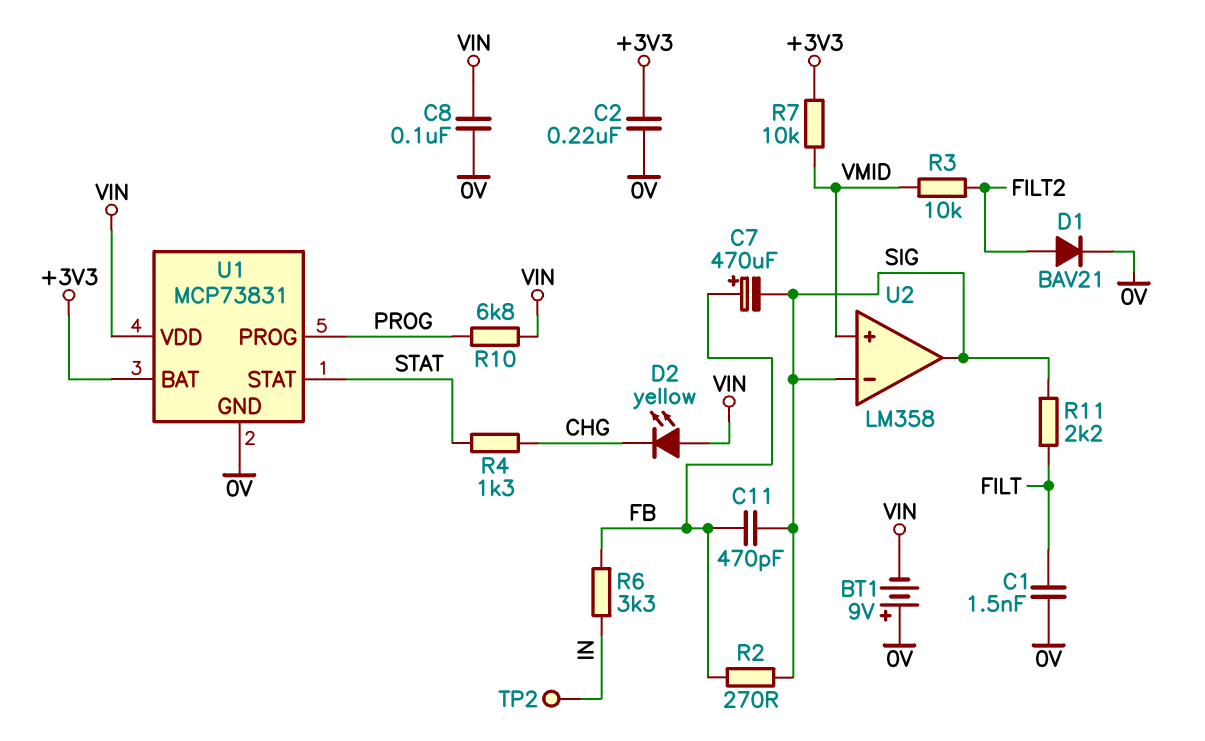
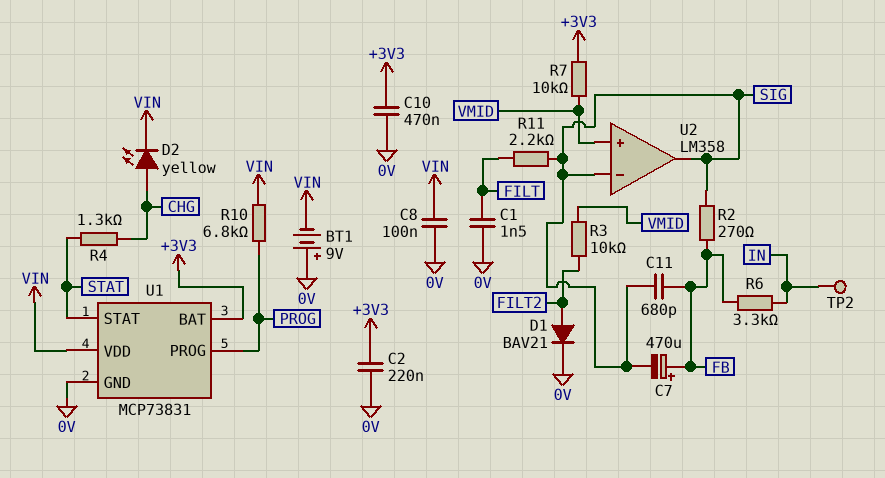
C10: none -> 470nF (+3V3, 0V)
C11: 470pF (FB, SIG) -> 680pF (FB, SIG)
D2: LED yellow (A VIN, K CHG) -> LED yellow (A CHG, K VIN)

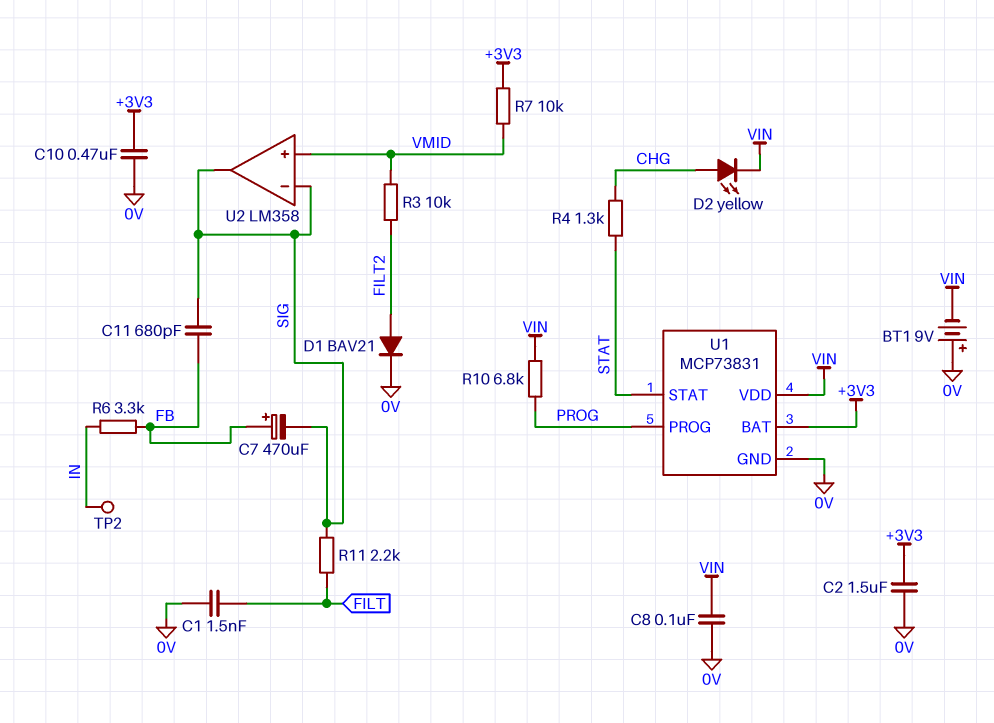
C2: 220nF (+3V3, 0V) -> 1.5uF (+3V3, 0V)
R2: 270 (FB, SIG) -> none

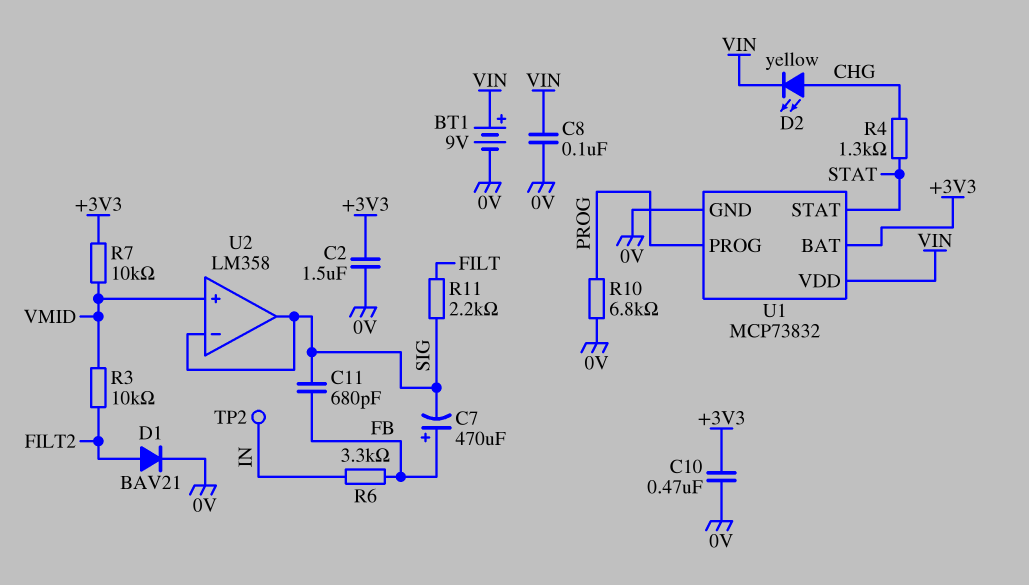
BT1: 9V (plus 0V, minus VIN) -> 9V (plus VIN, minus 0V)
C1: 1.5nF (0V, FILT) -> none
R10: 6.8k (PROG, VIN) -> 6.8k (0V, PROG)
U1: MCP73831 -> MCP73832

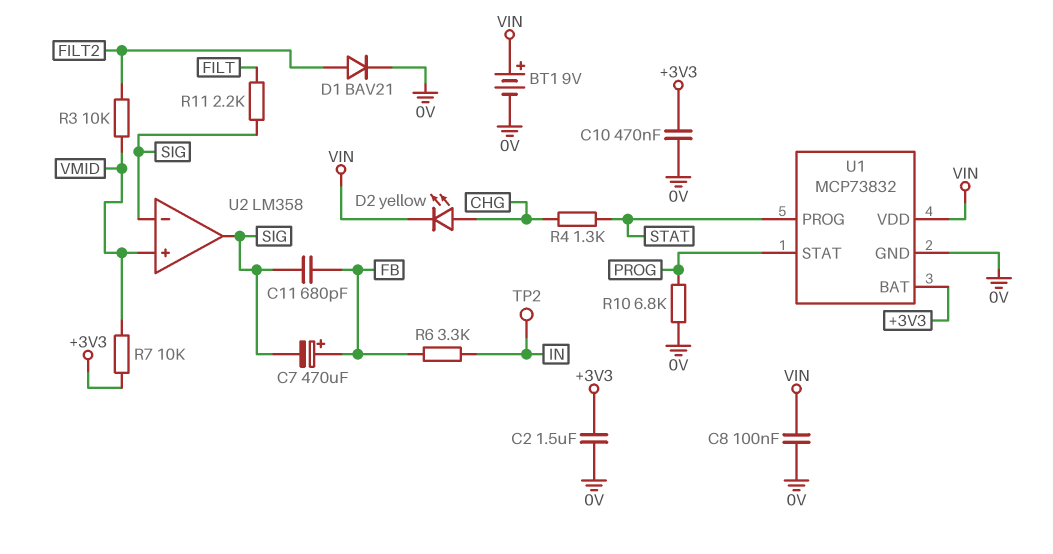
U1 pin PROG: PROG -> STAT
U1 pin STAT: STAT -> PROG

